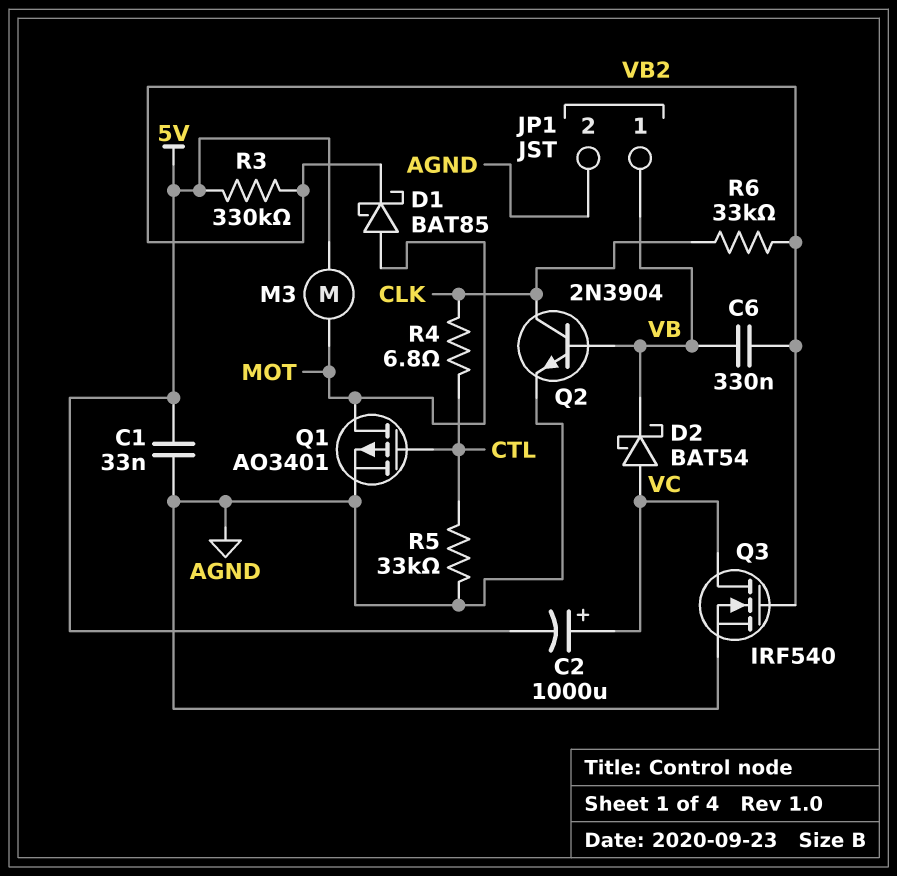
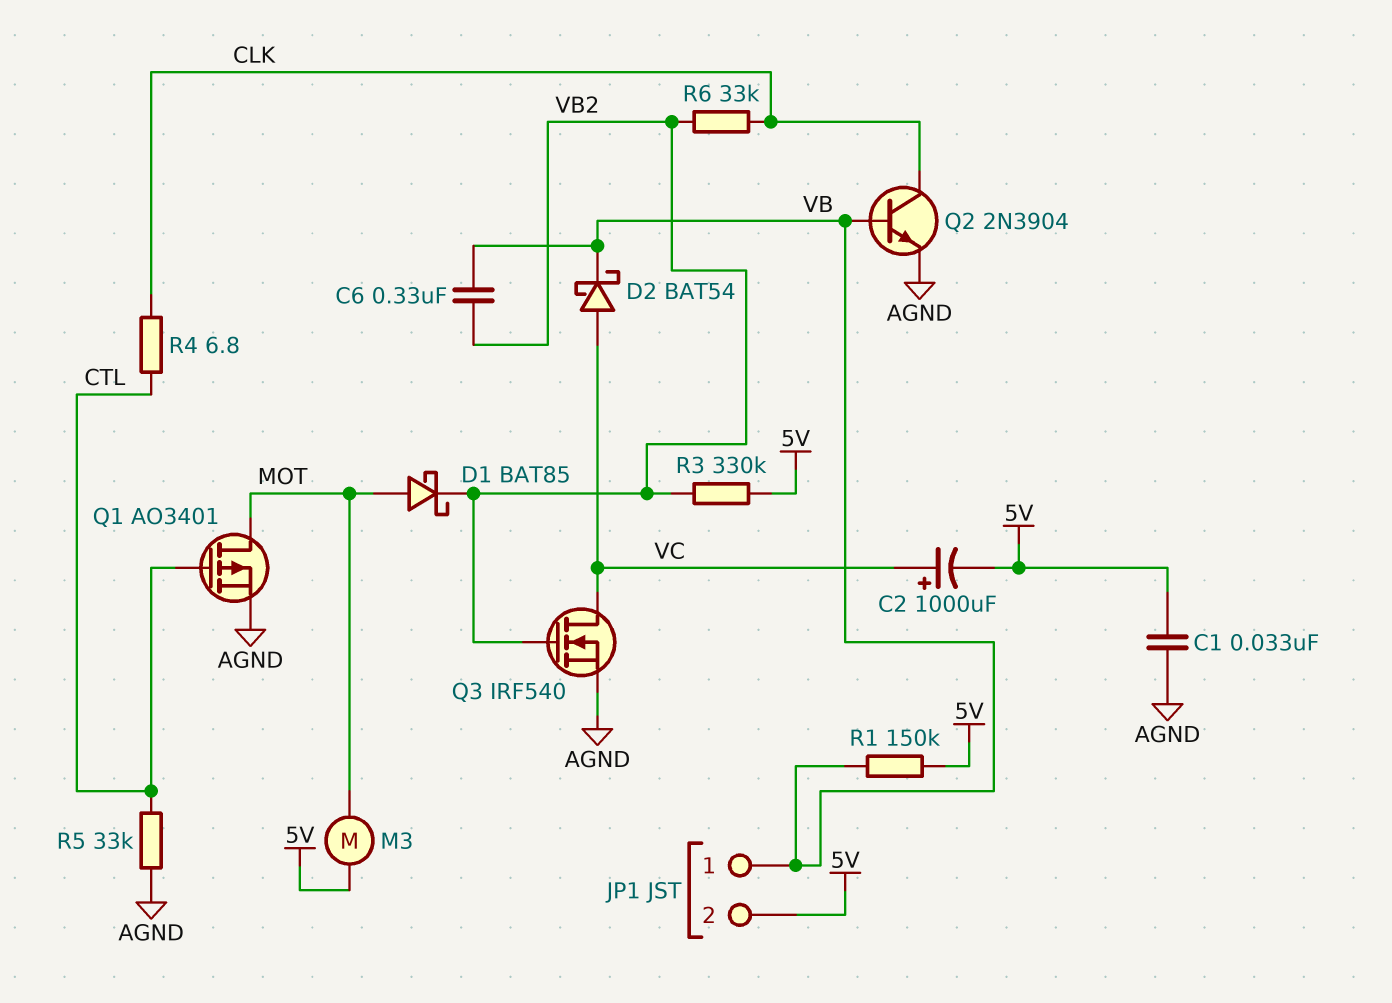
JP1 pin 2: AGND -> 5V
R1: none -> 150k (5V, VB)

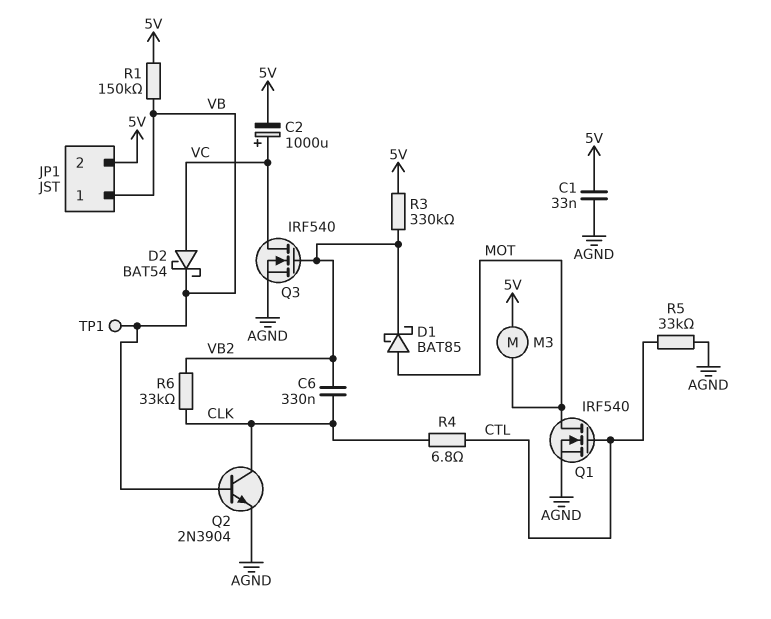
C6: 330nF (VB, VB2) -> 330nF (CLK, VB2)
Q1: PMOS AO3401 (G CTL, D MOT, S AGND) -> NMOS IRF540 (G CTL, D MOT, S AGND)
TP1: none -> test point (VB)

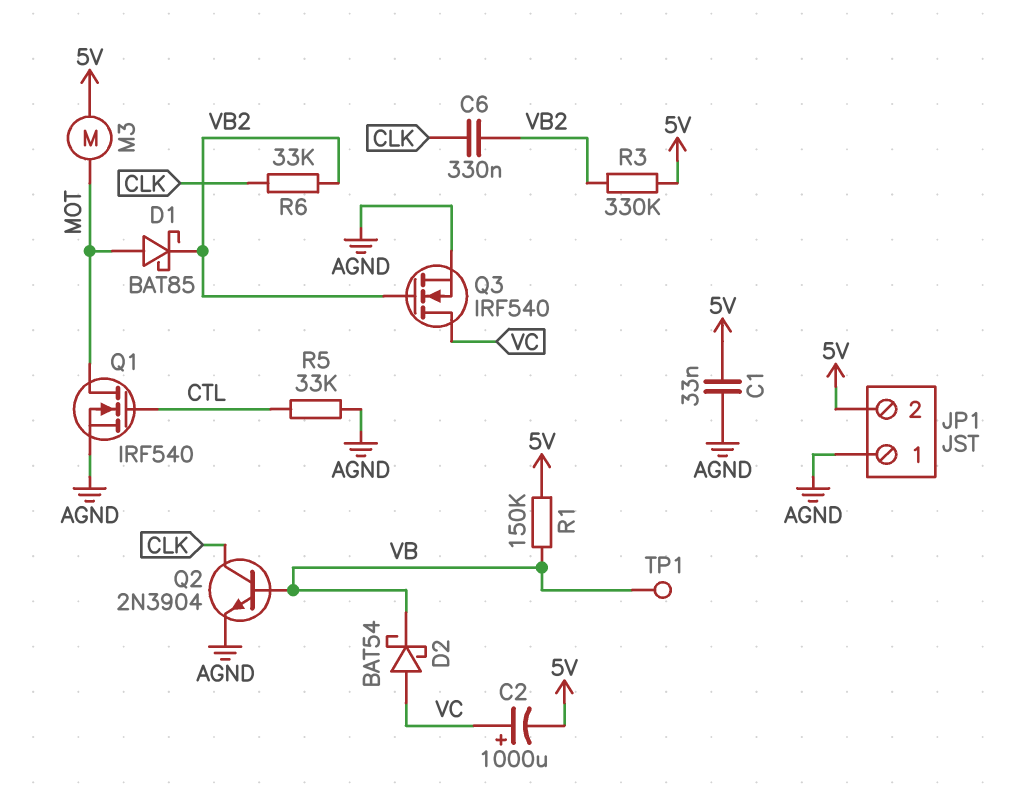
JP1 pin 1: VB -> AGND
R4: 6.8 (CLK, CTL) -> none

